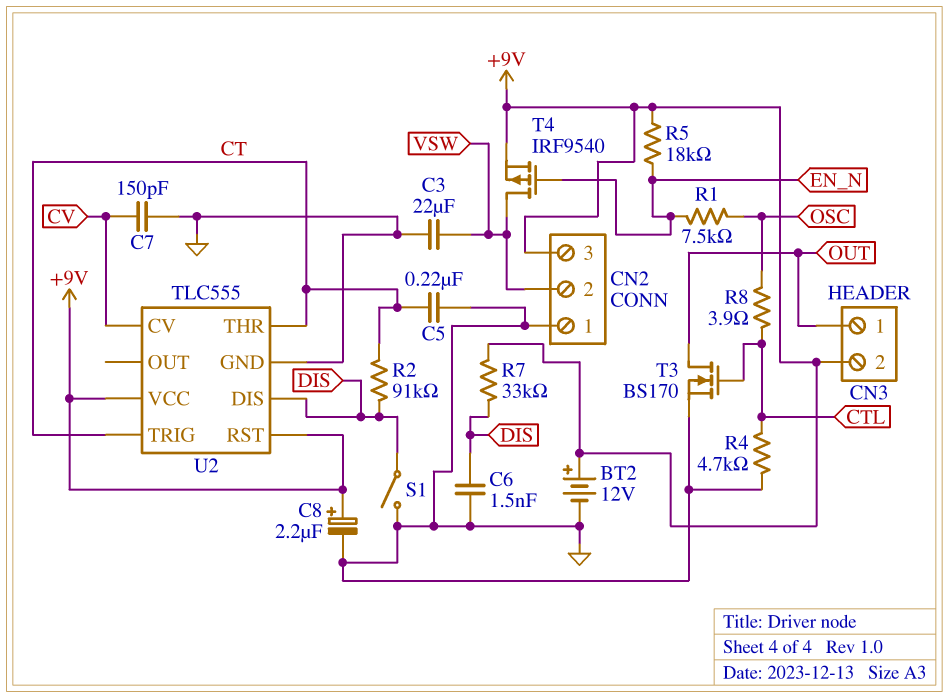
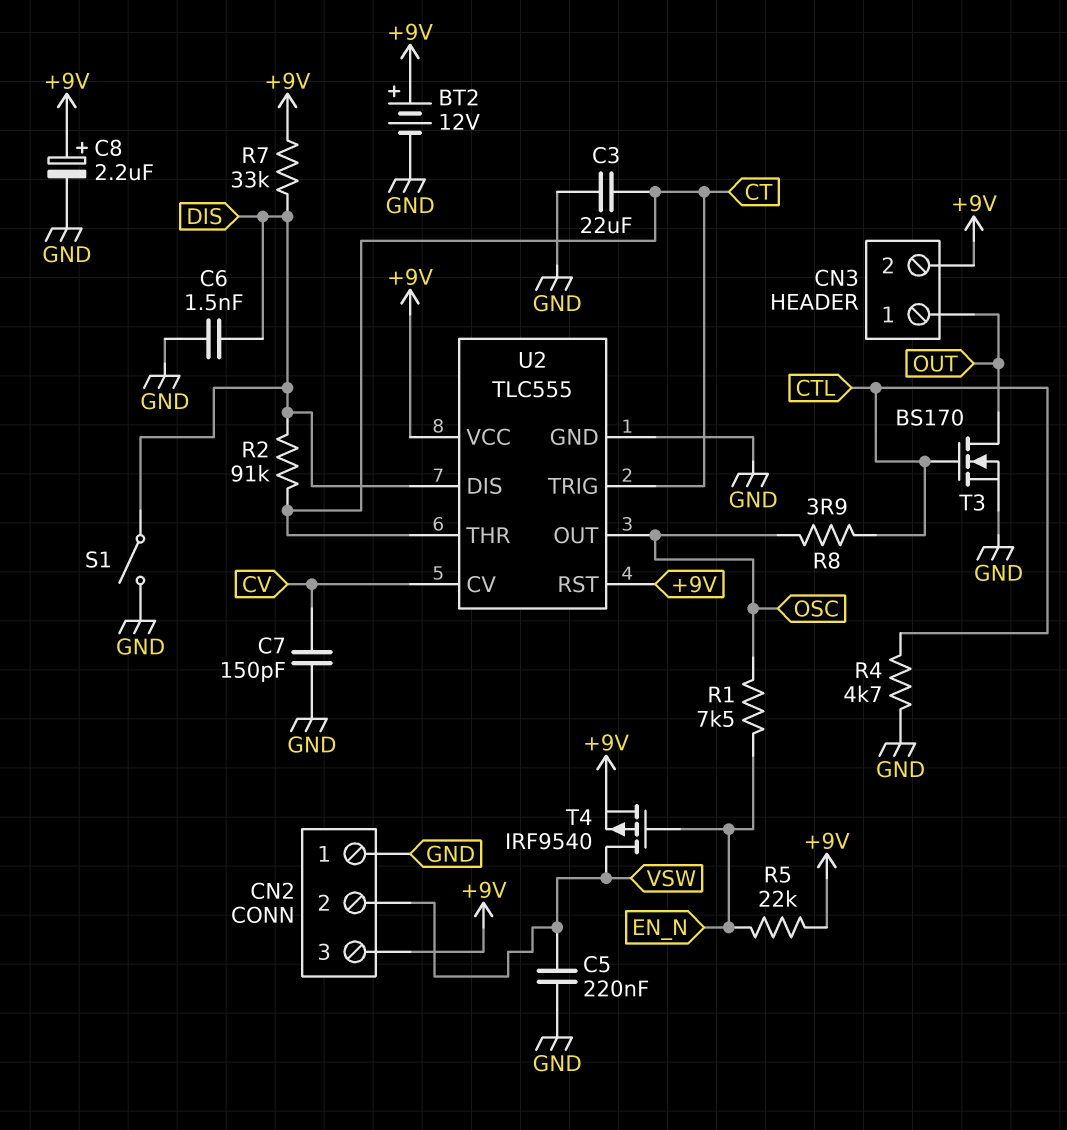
C3: 22uF (GND, VSW) -> 22uF (CT, GND)
C5: 220nF (CT, GND) -> 220nF (GND, VSW)
R5: 18k (+9V, EN_N) -> 22k (+9V, EN_N)
U2 pin OUT: none -> OSC

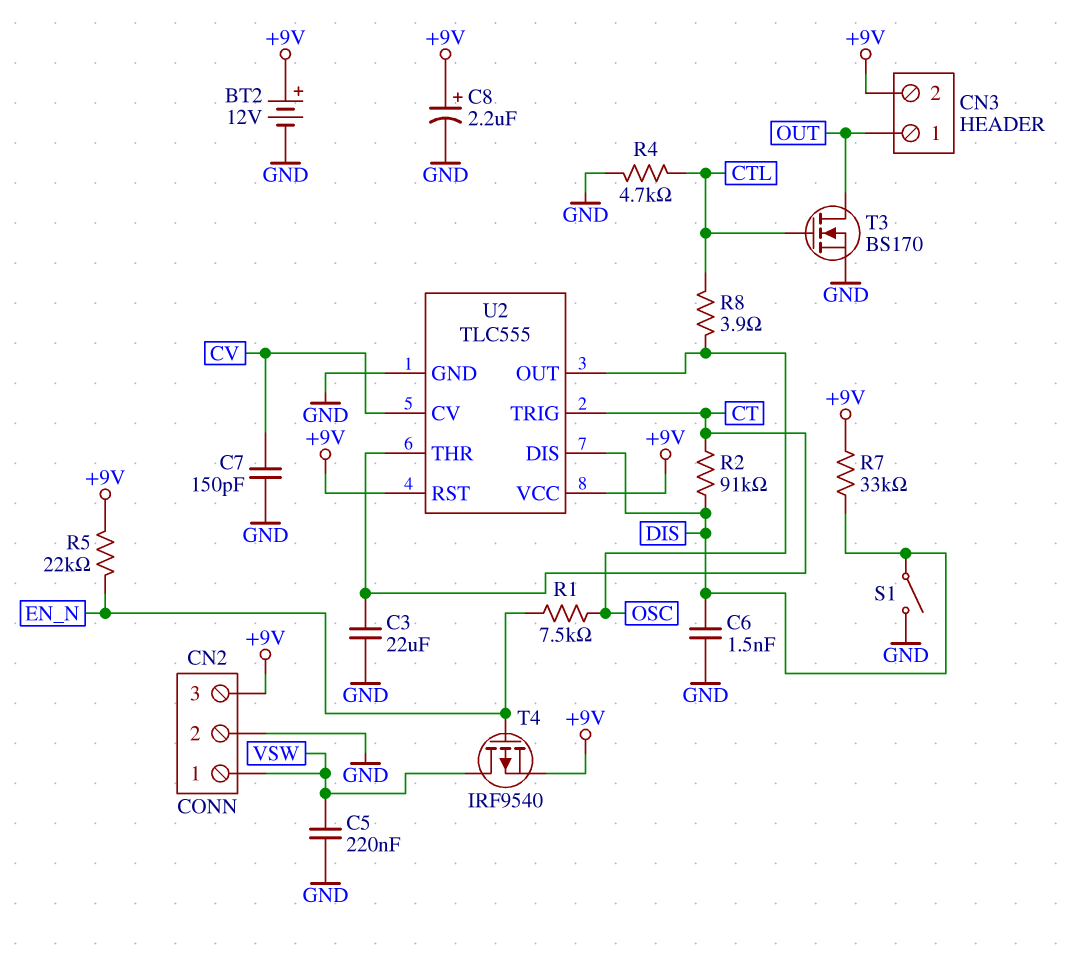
CN2 pin 1: GND -> VSW
CN2 pin 2: VSW -> GND

